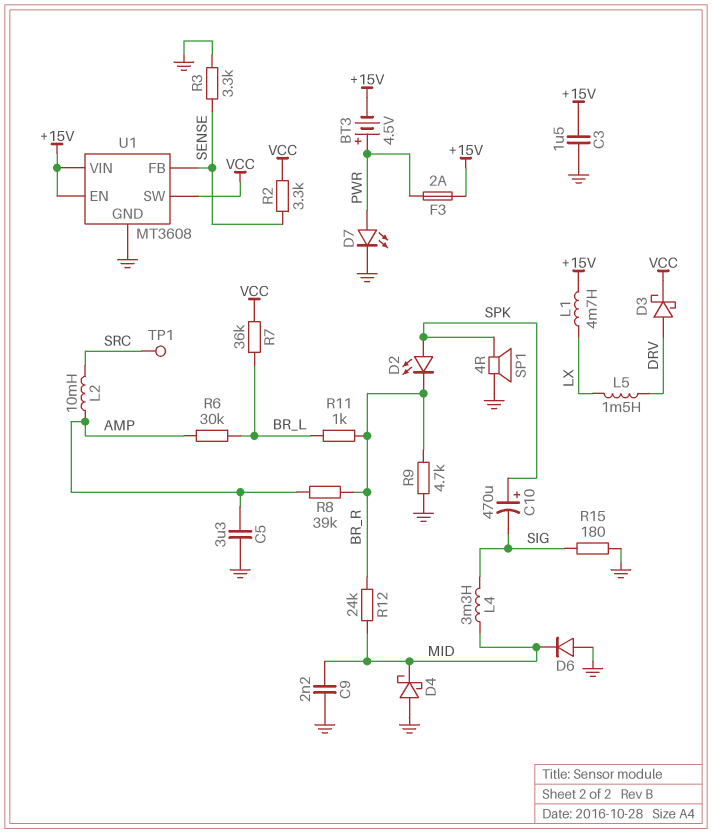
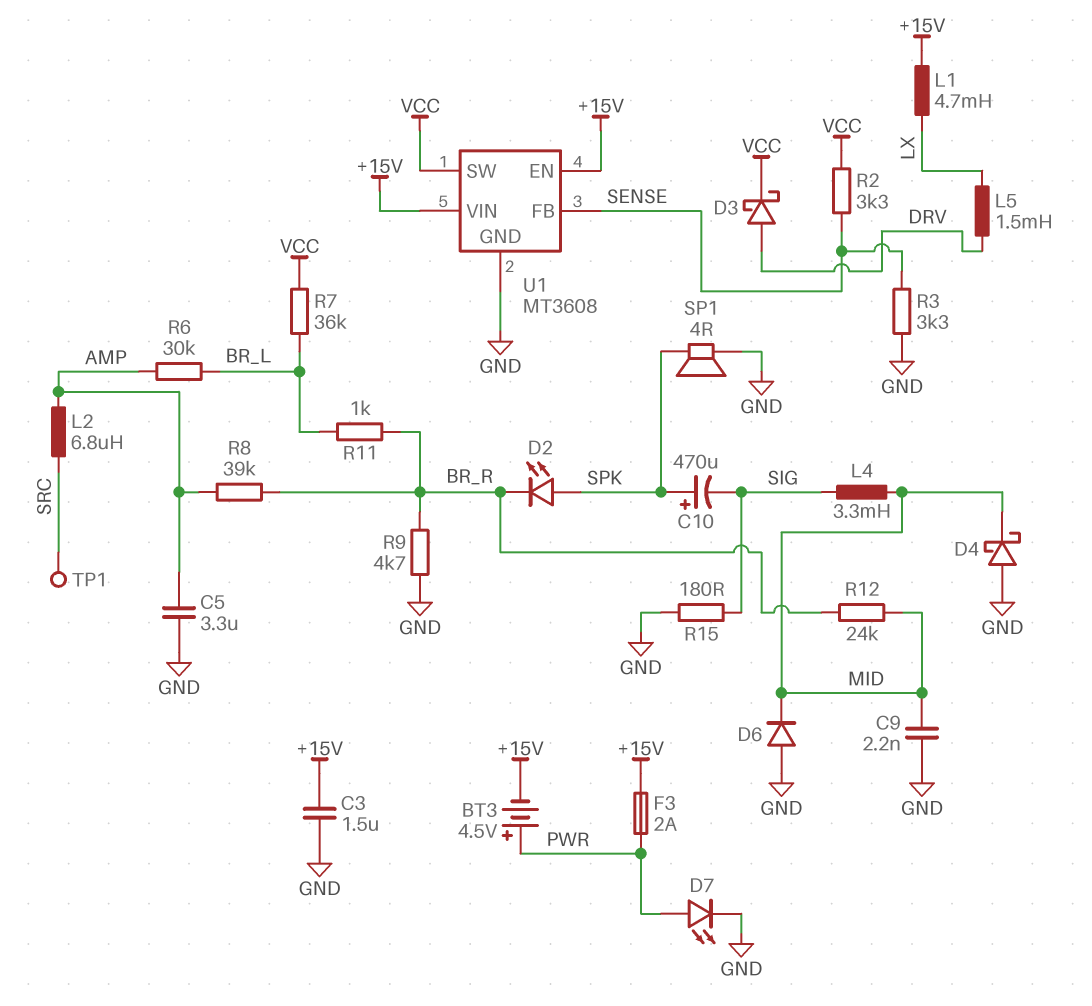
L2: 10mH (AMP, SRC) -> 6.8uH (AMP, SRC)

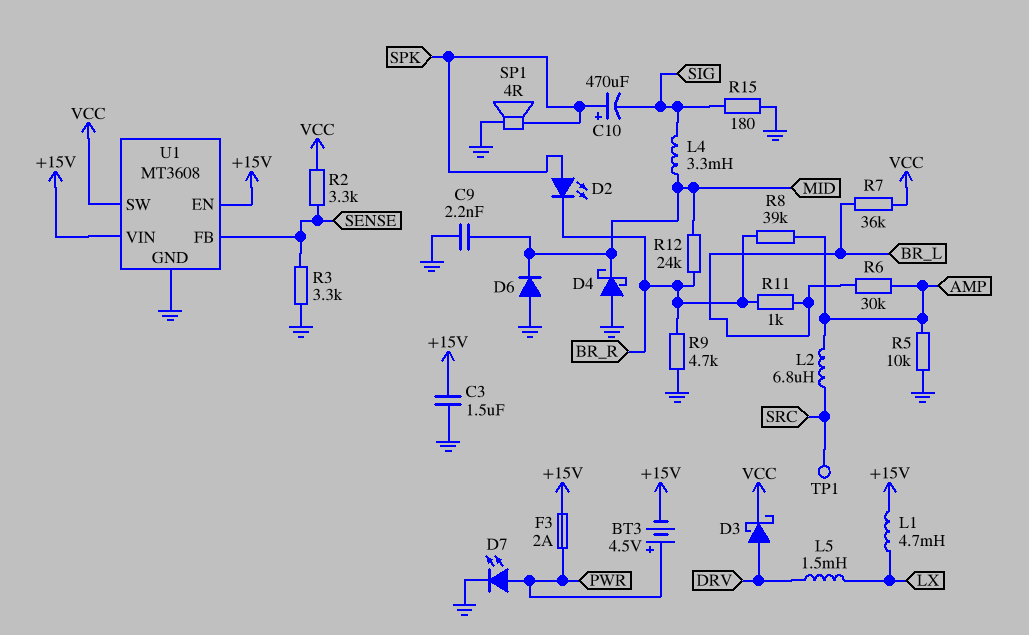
C5: 3.3uF (AMP, GND) -> none
R5: none -> 10k (AMP, GND)

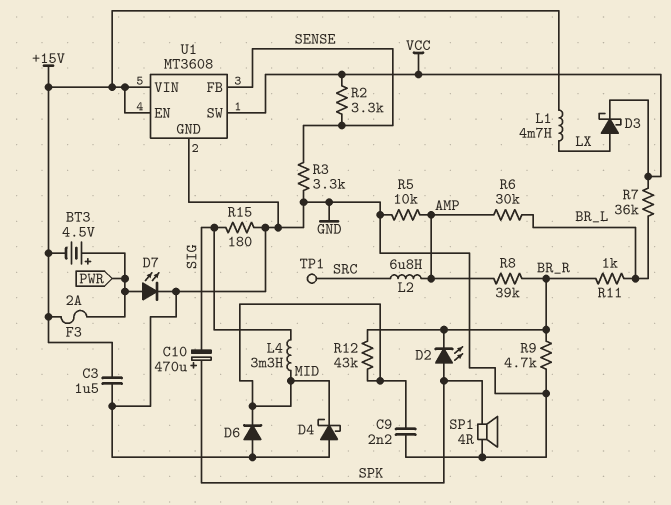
D3: schottky (A DRV, K VCC) -> schottky (A LX, K VCC)
L5: 1.5mH (DRV, LX) -> none
R12: 24k (BR_R, MID) -> 43k (BR_R, MID)

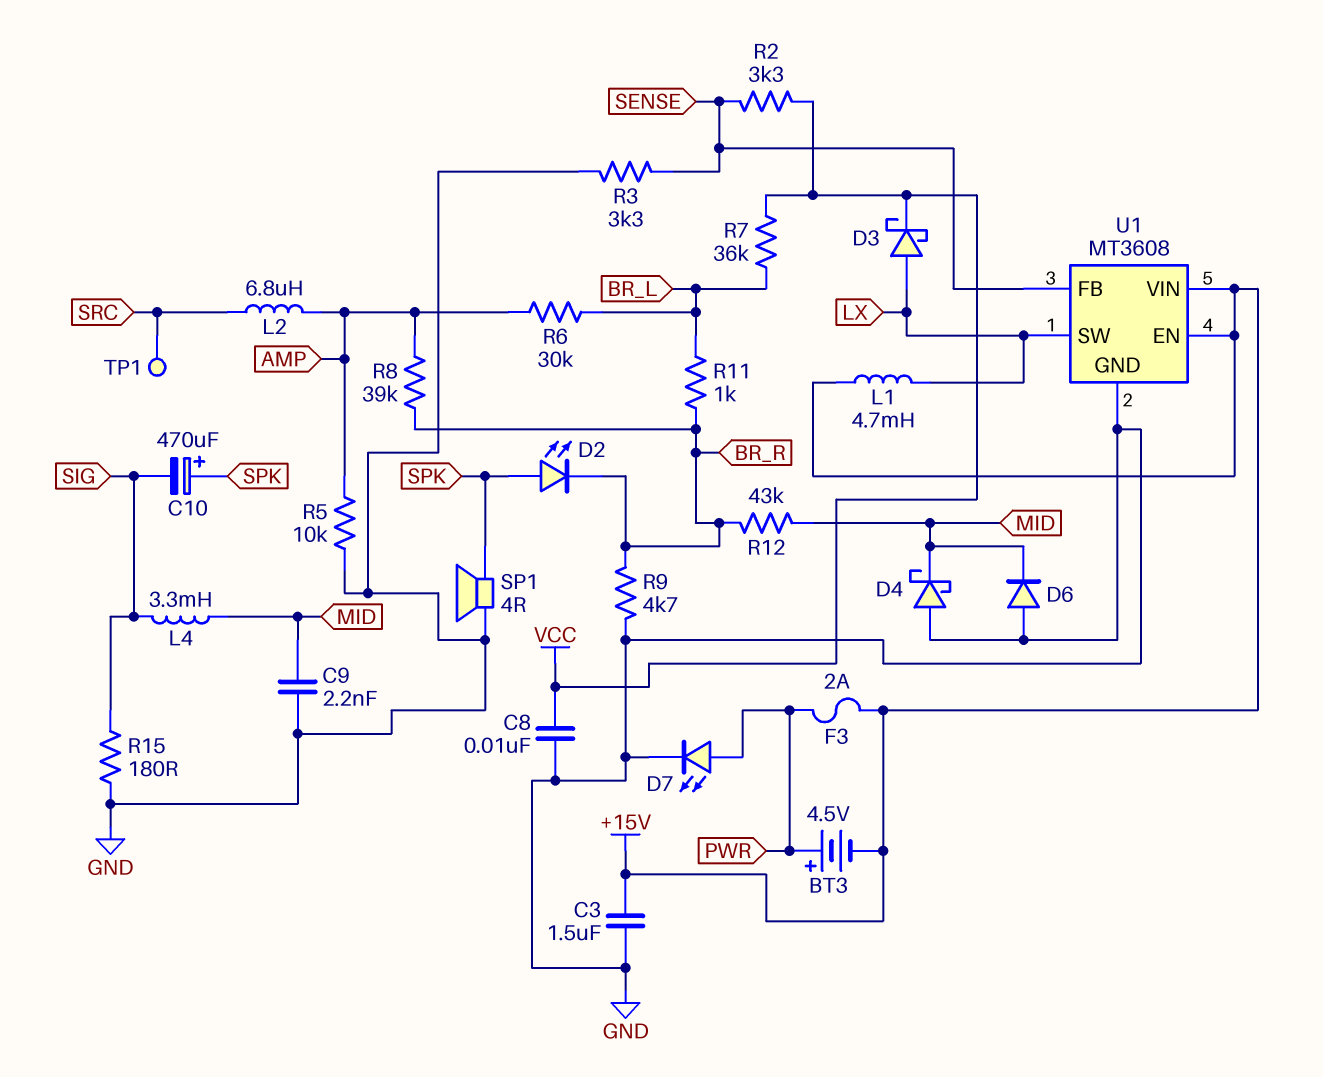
C8: none -> 10nF (GND, VCC)
U1 pin SW: VCC -> LX

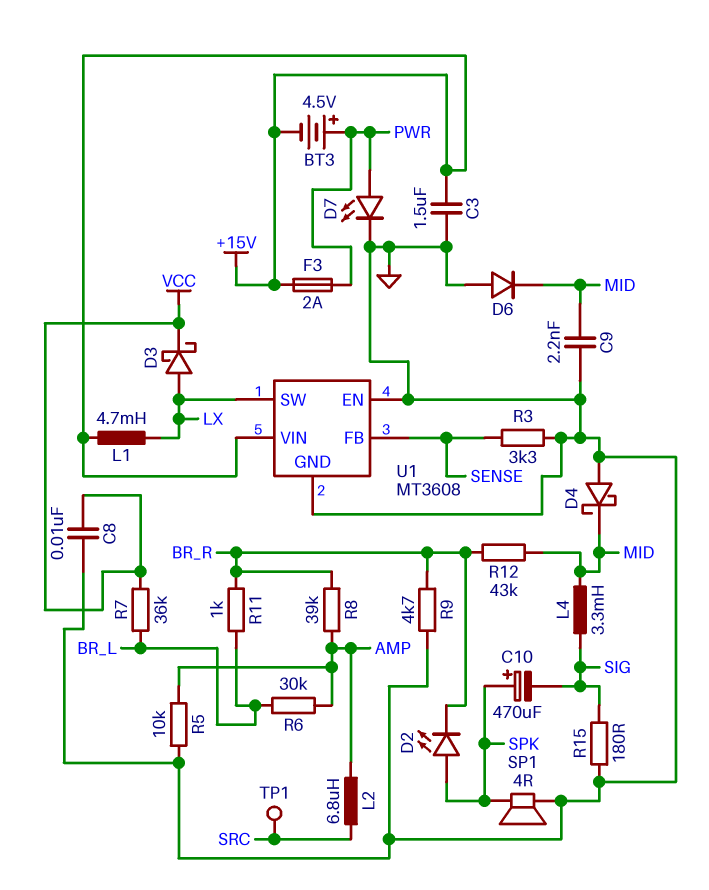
R2: 3.3k (SENSE, VCC) -> none
U1 pin EN: +15V -> GND

